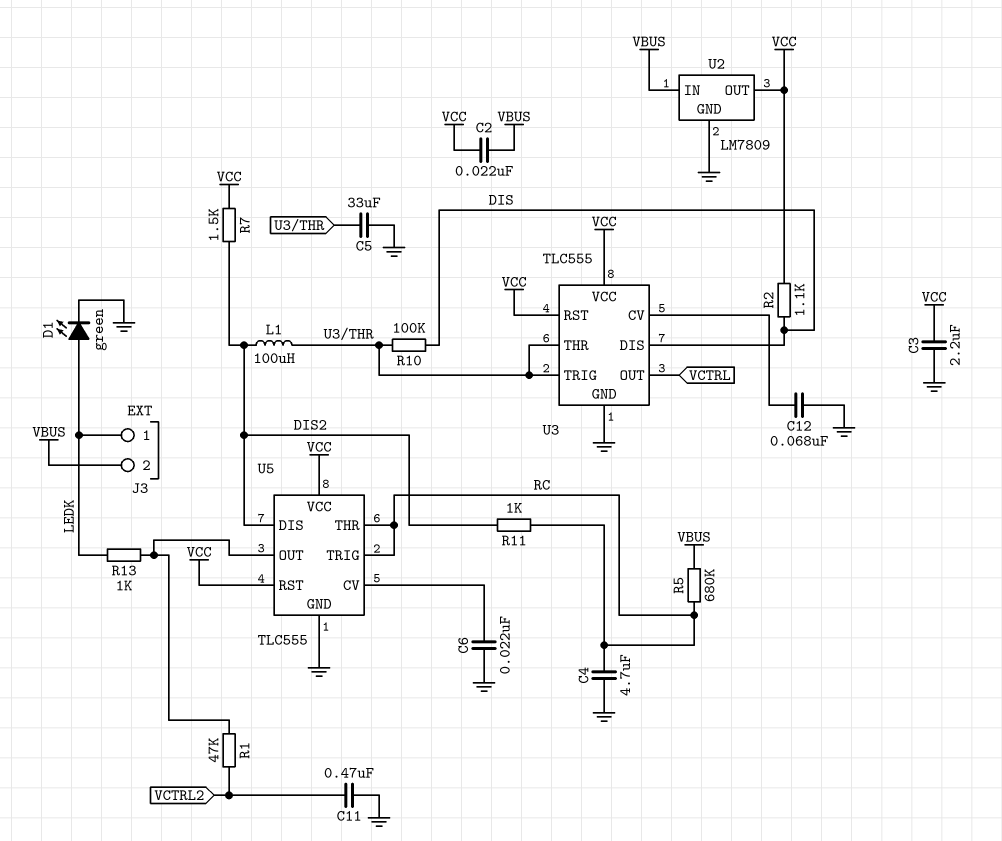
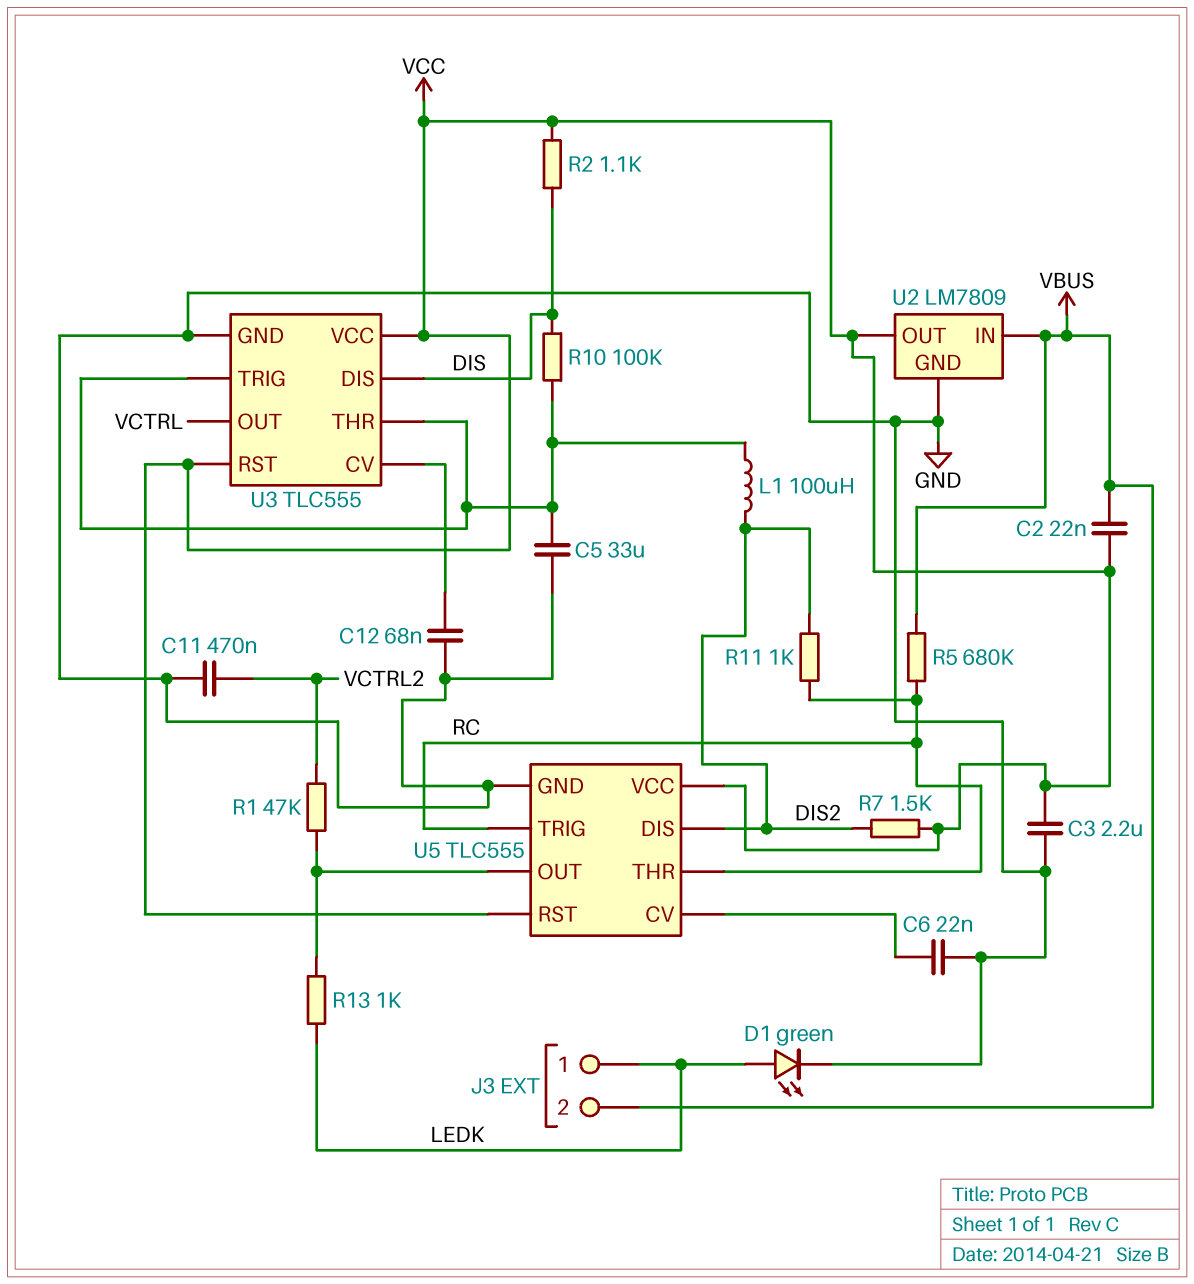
C4: 4.7uF (GND, RC) -> none

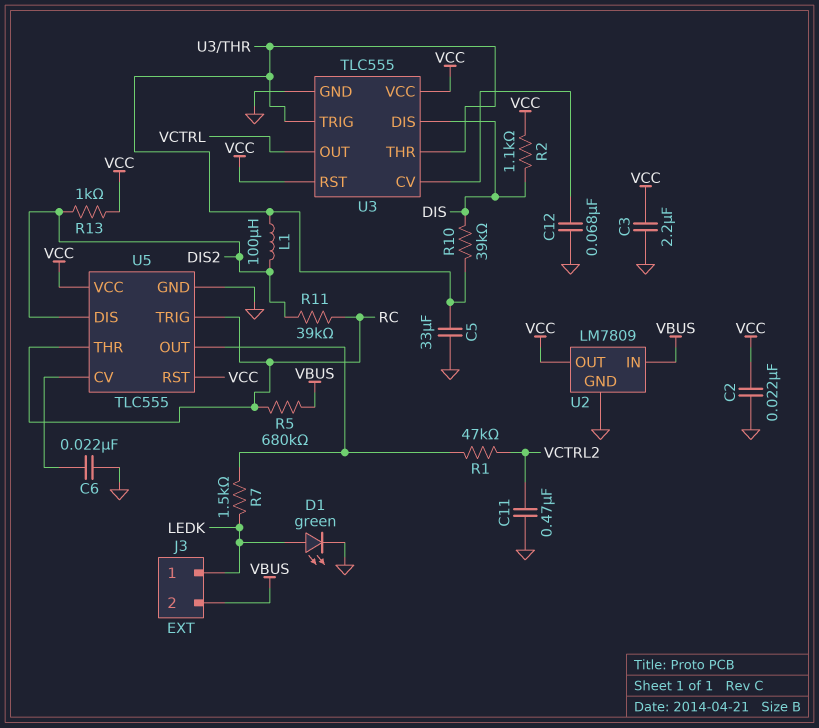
C2: 22nF (VBUS, VCC) -> 22nF (GND, VCC)
R7: 1.5k (DIS2, VCC) -> 1.5k (LEDK, U5/OUT)
R10: 100k (DIS, U3/THR) -> 39k (DIS, U3/THR)
R11: 1k (DIS2, RC) -> 39k (DIS2, RC)
R13: 1k (LEDK, U5/OUT) -> 1k (DIS2, VCC)

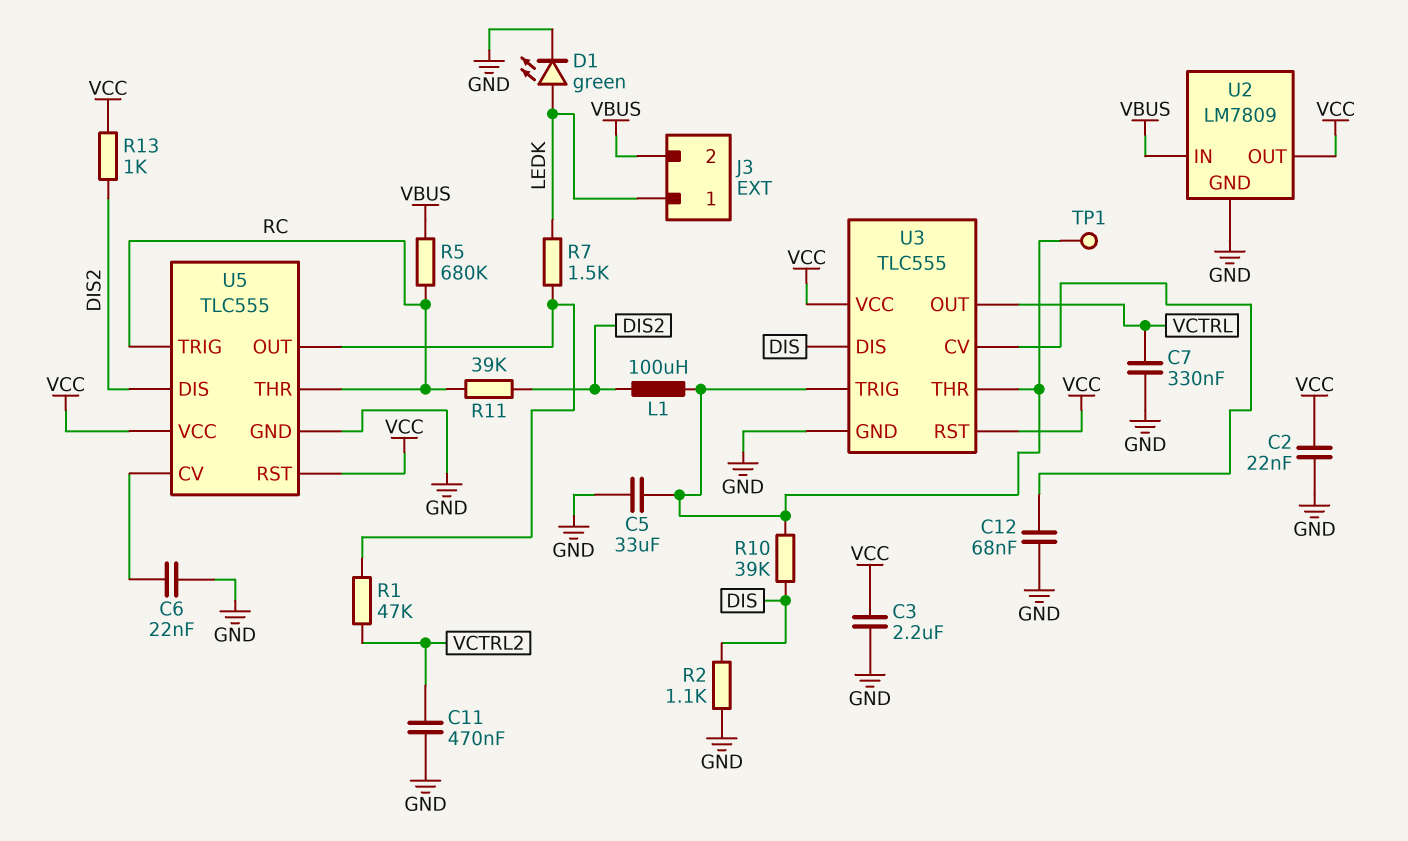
C7: none -> 330nF (GND, VCTRL)
R2: 1.1k (DIS, VCC) -> 1.1k (DIS, GND)
TP1: none -> test point (U3/THR)

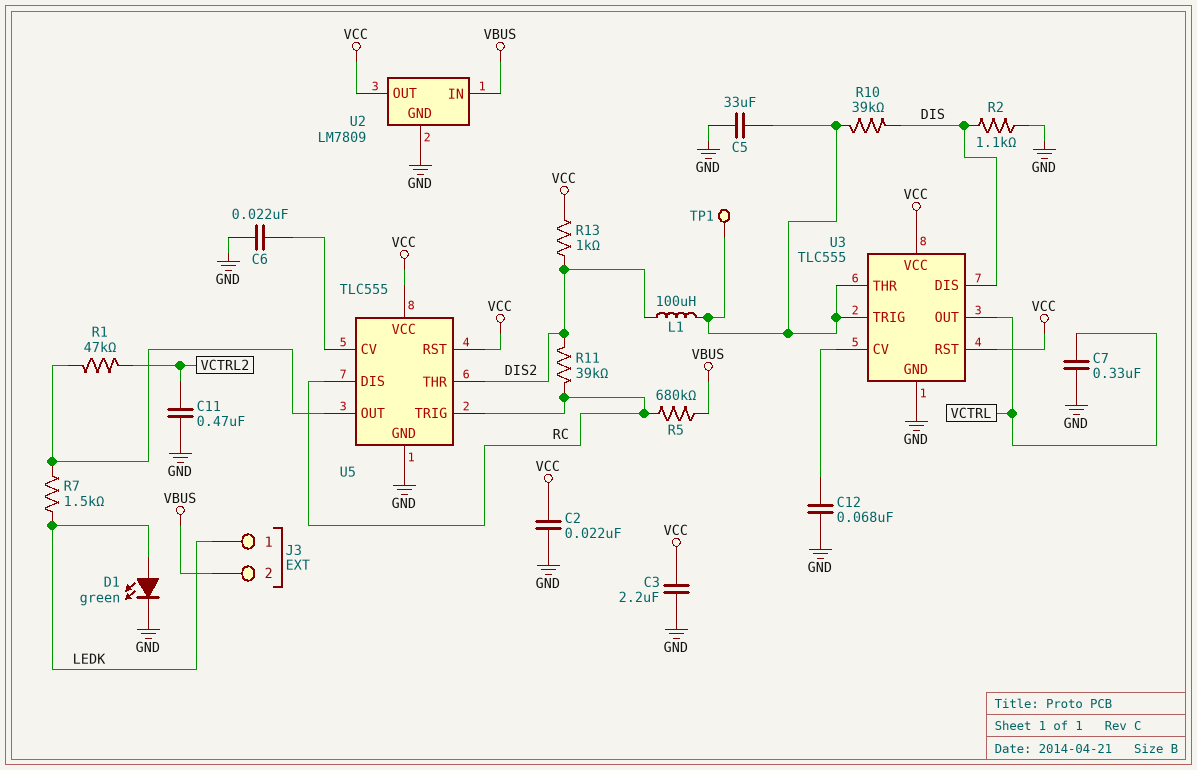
U5 pin DIS: DIS2 -> RC
U5 pin THR: RC -> DIS2

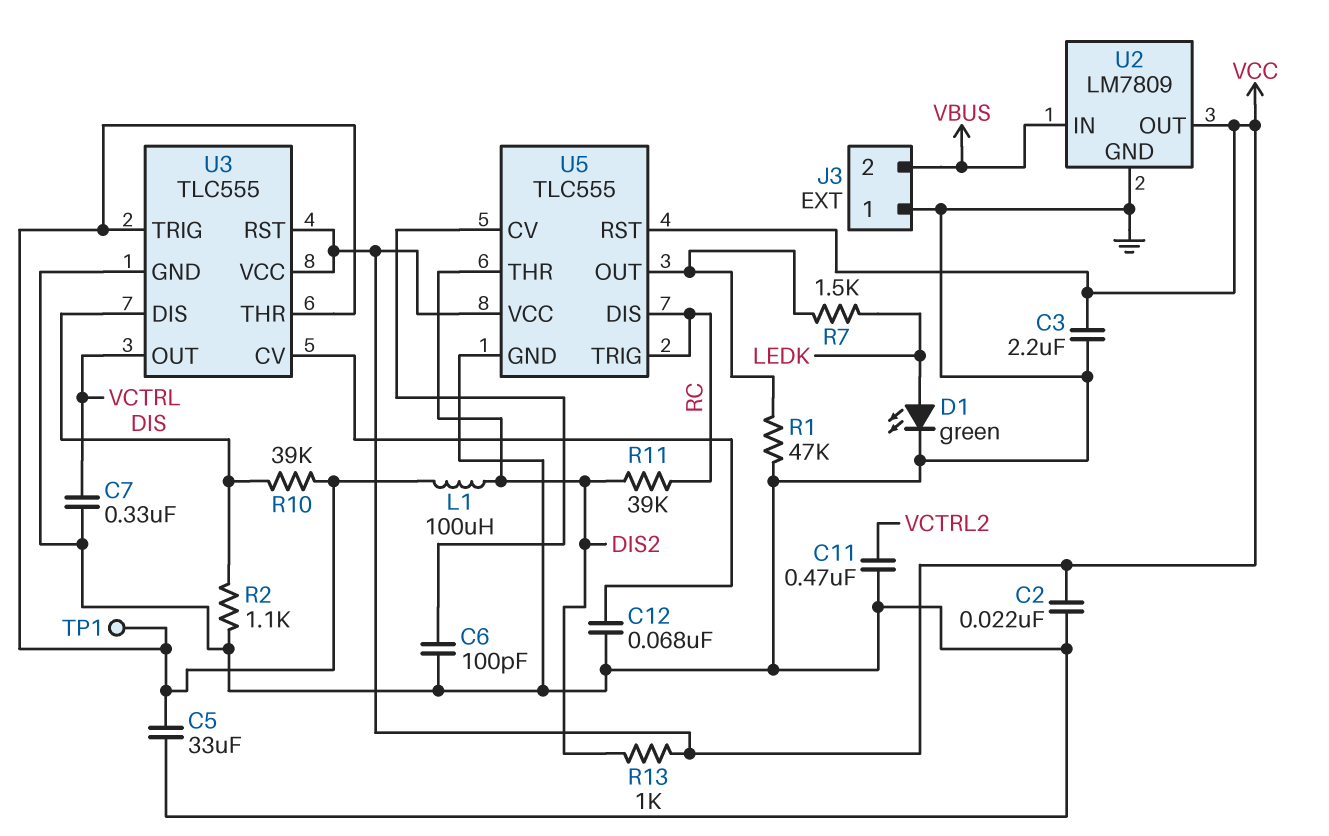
C6: 22nF (GND, U5/CV) -> 100pF (GND, U5/CV)
J3 pin 1: LEDK -> GND
R1: 47k (U5/OUT, VCTRL2) -> 47k (GND, U5/OUT)
R5: 680k (RC, VBUS) -> none

